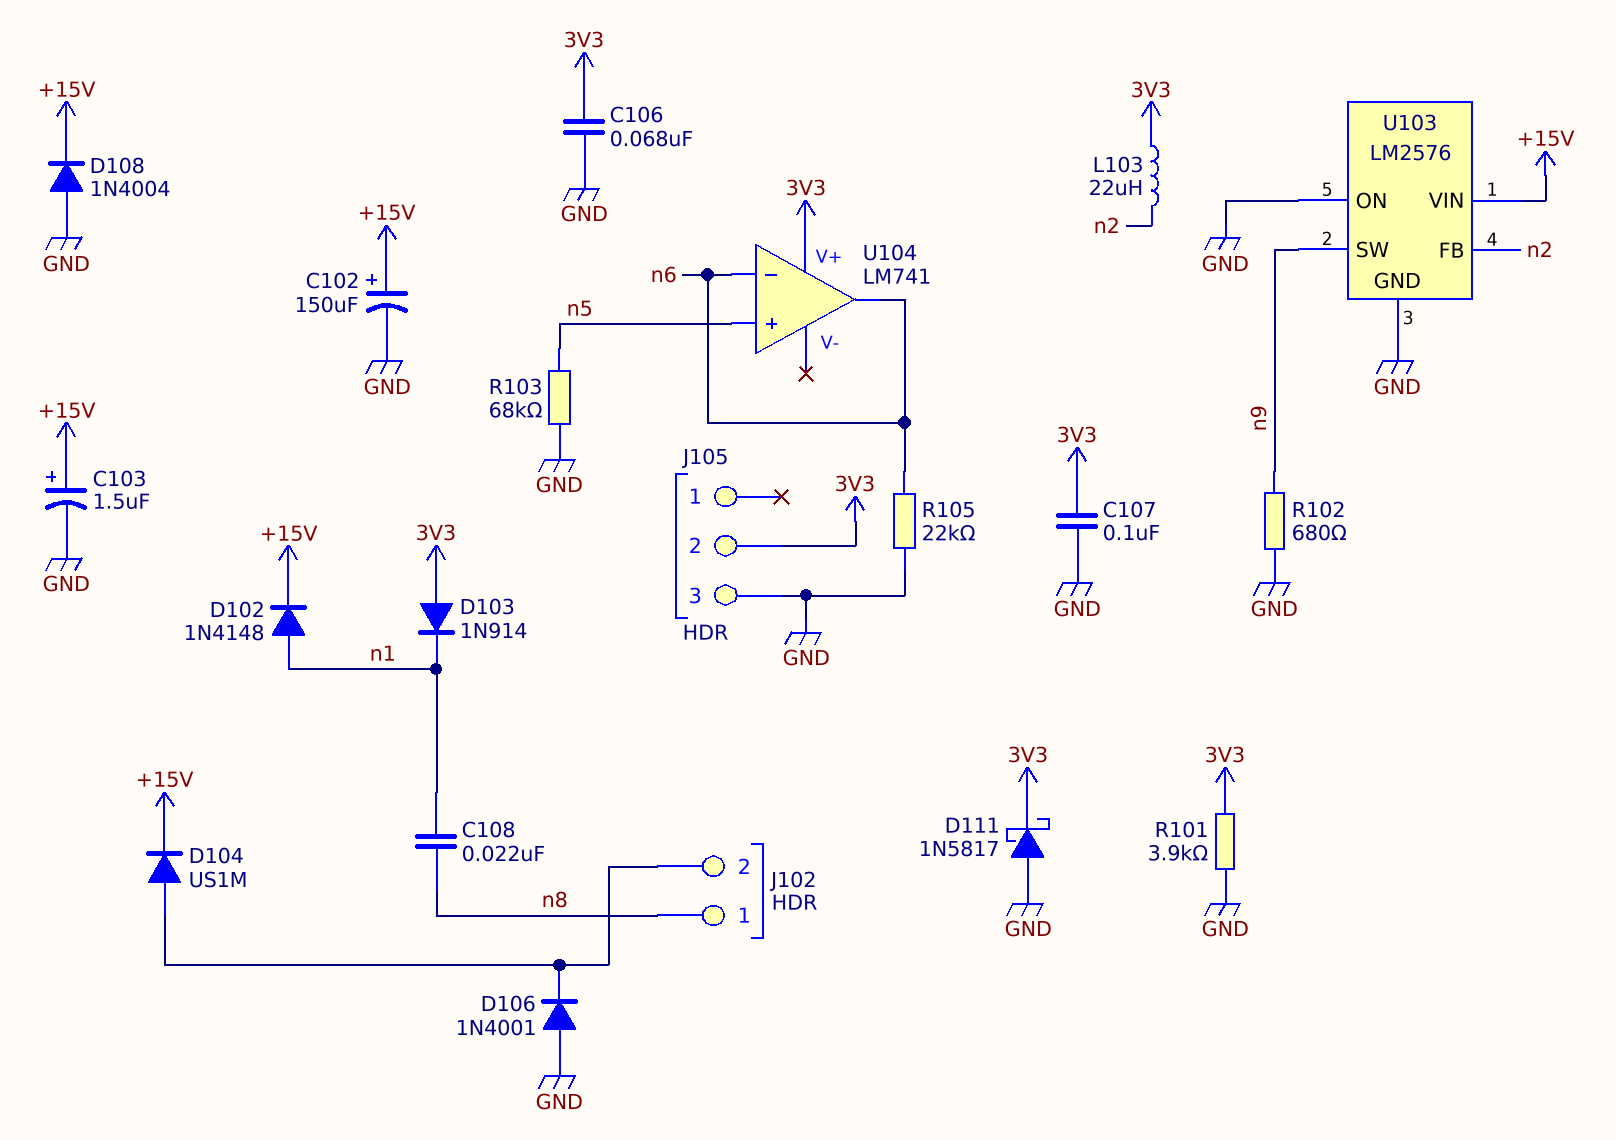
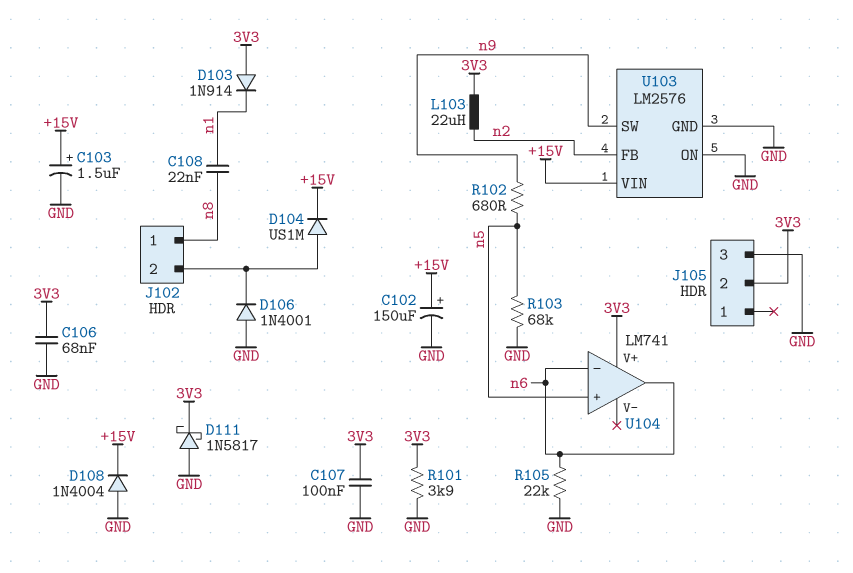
D102: diode 1N4148 (A n1, K +15V) -> none
R102: 680 (GND, n9) -> 680 (n5, n9)

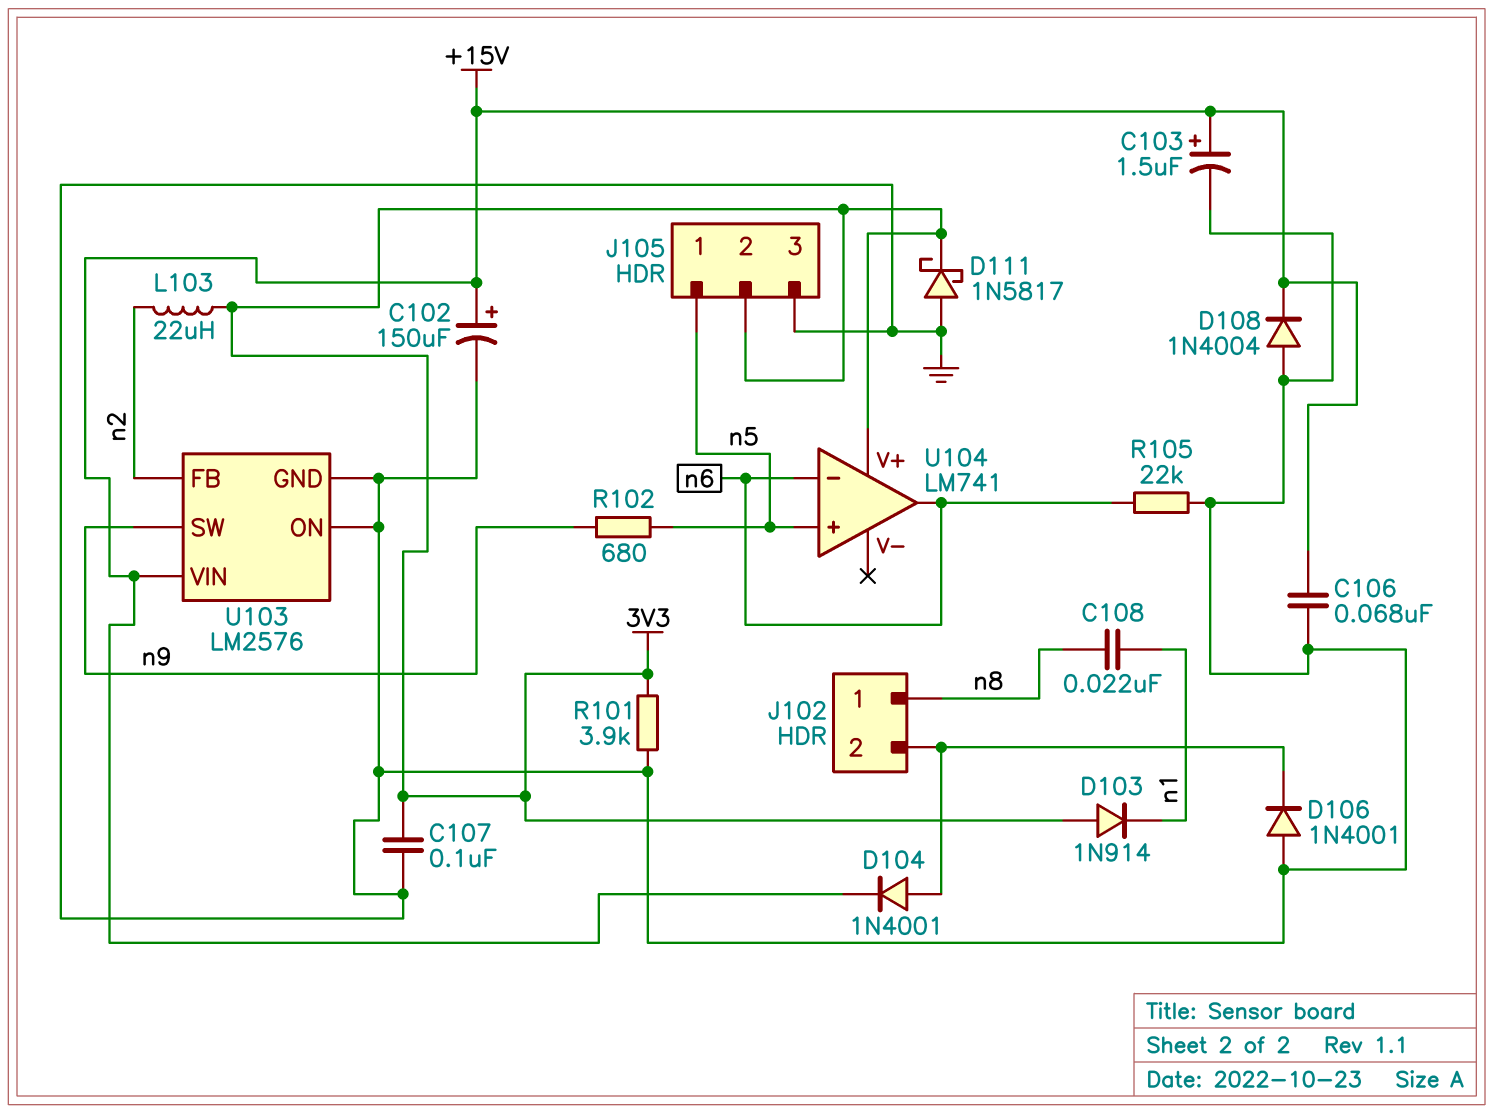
C106: 68nF (3V3, GND) -> 68nF (+15V, GND)
D104: diode US1M (A J102/2, K +15V) -> diode 1N4001 (A J102/2, K +15V)
J105 pin 1: none -> n5
R103: 68k (GND, n5) -> none

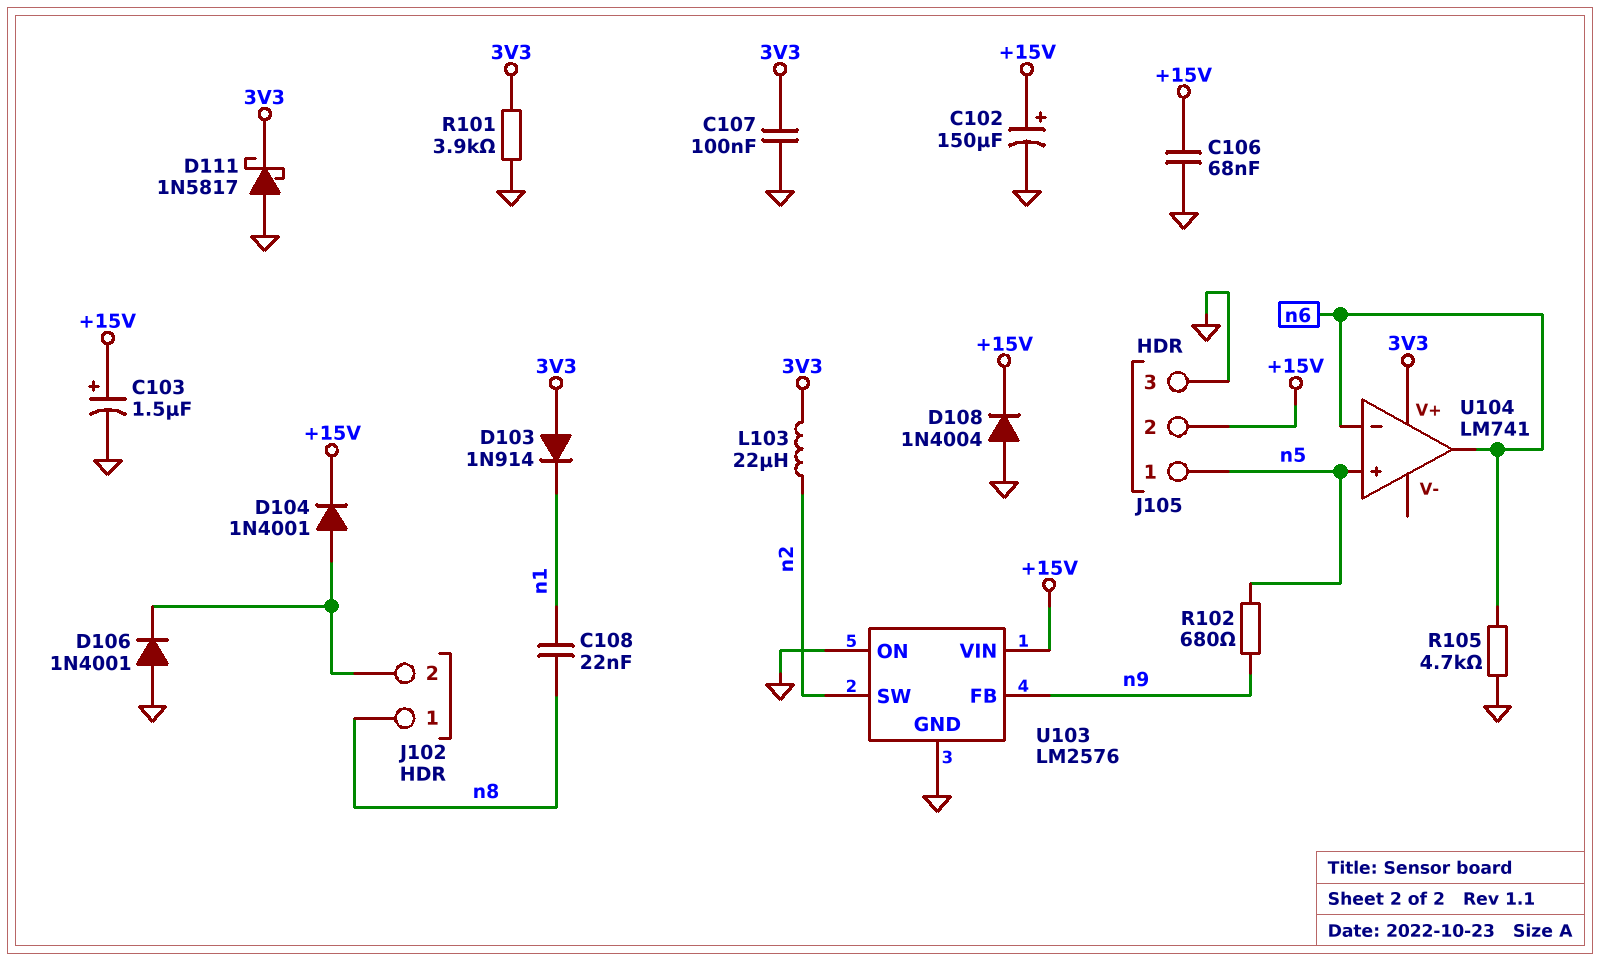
J105 pin 2: 3V3 -> +15V
R105: 22k (GND, n6) -> 4.7k (GND, n6)
U103 pin FB: n2 -> n9
U103 pin SW: n9 -> n2

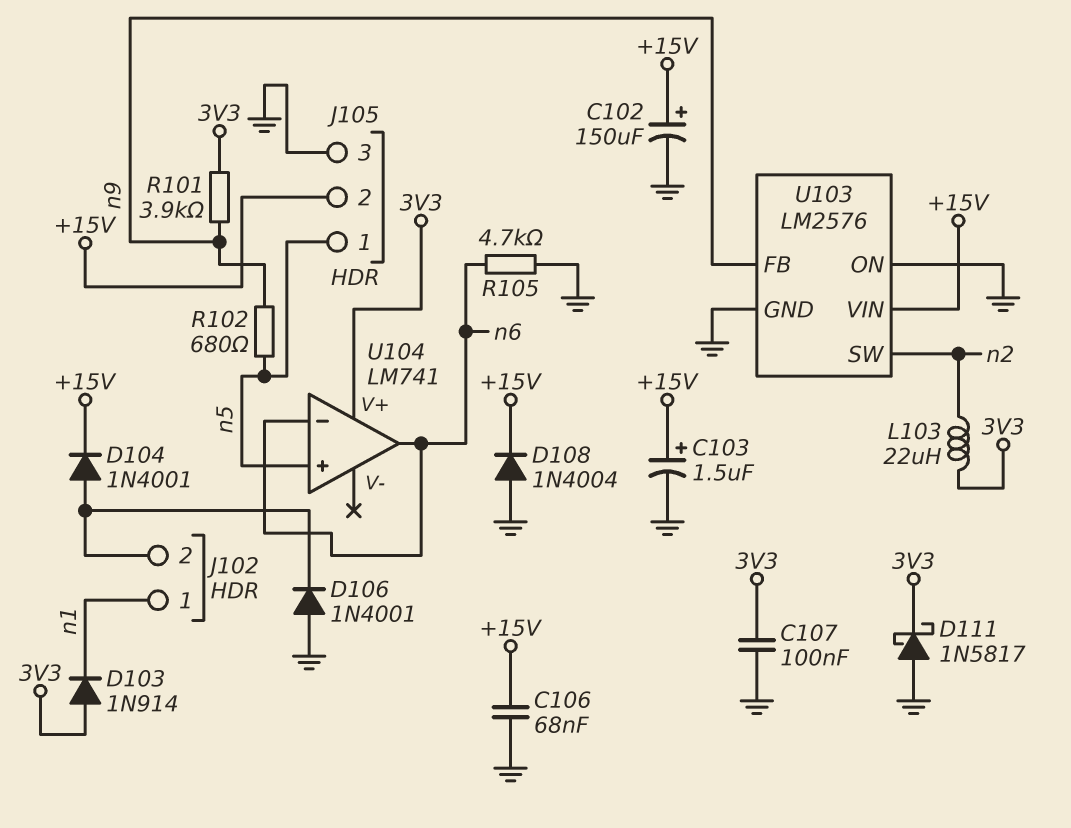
C108: 22nF (n1, n8) -> none
J102 pin 1: n8 -> n1
R101: 3.9k (3V3, GND) -> 3.9k (3V3, n9)

